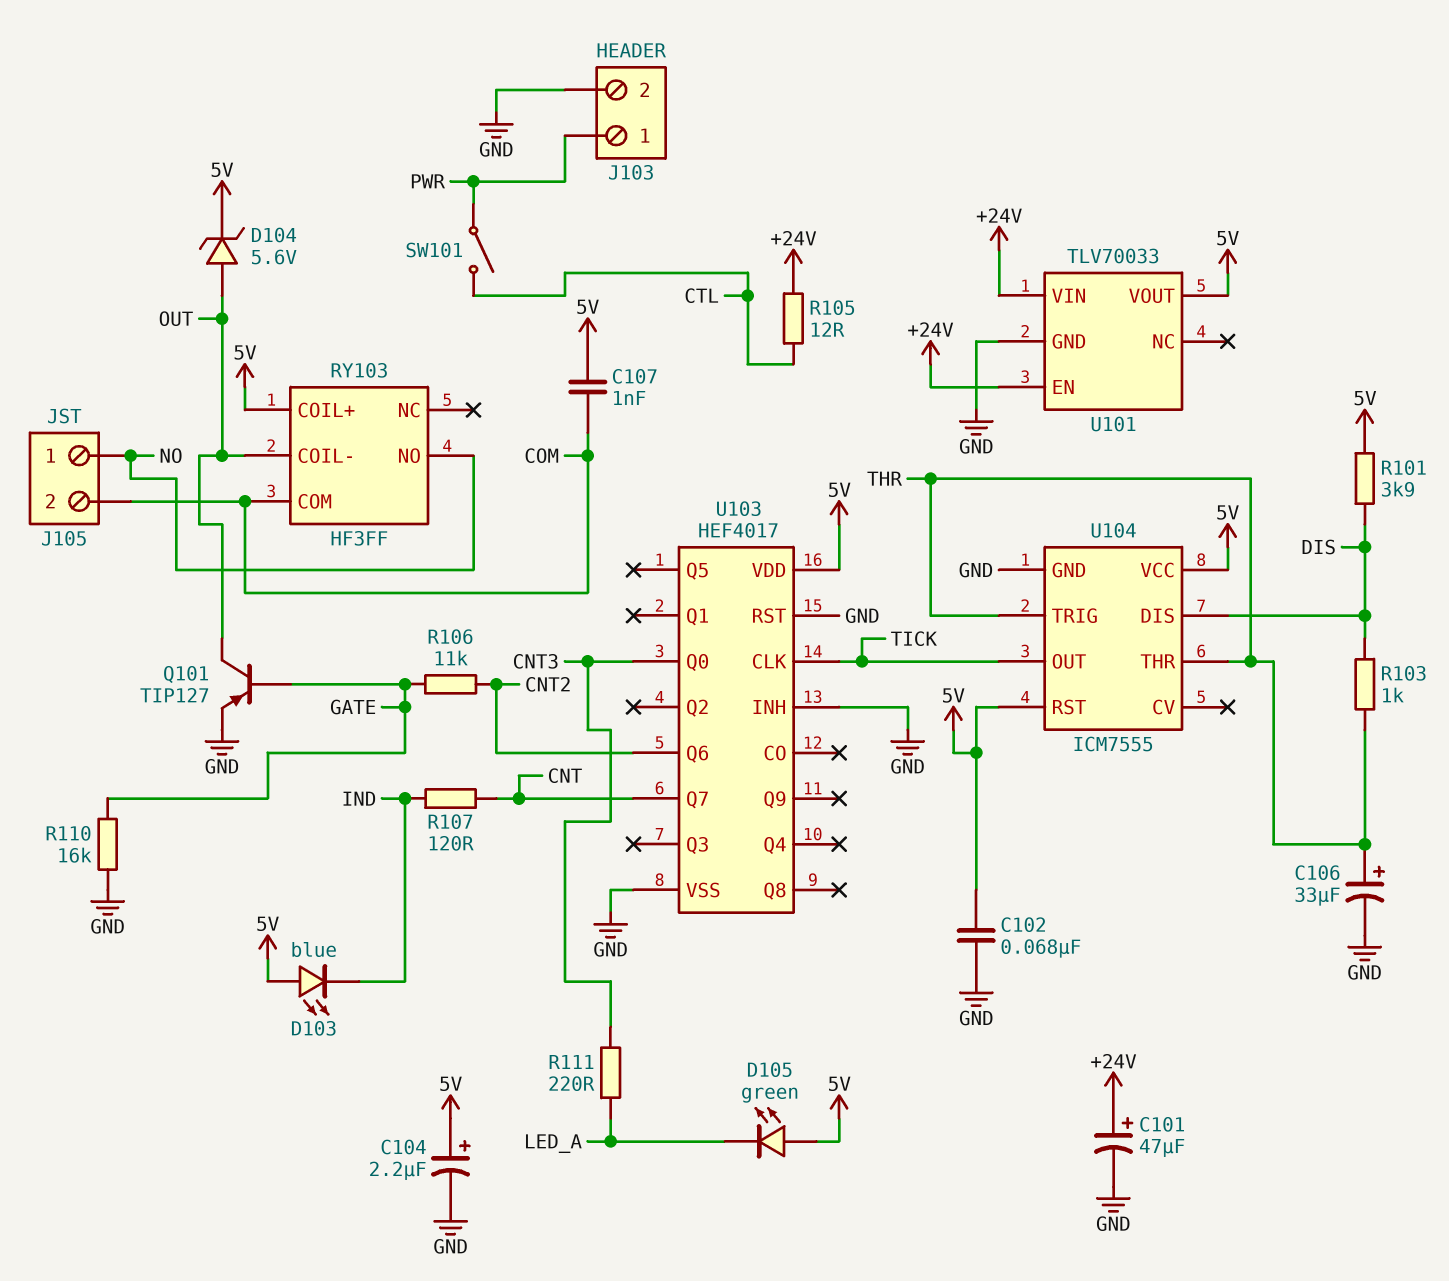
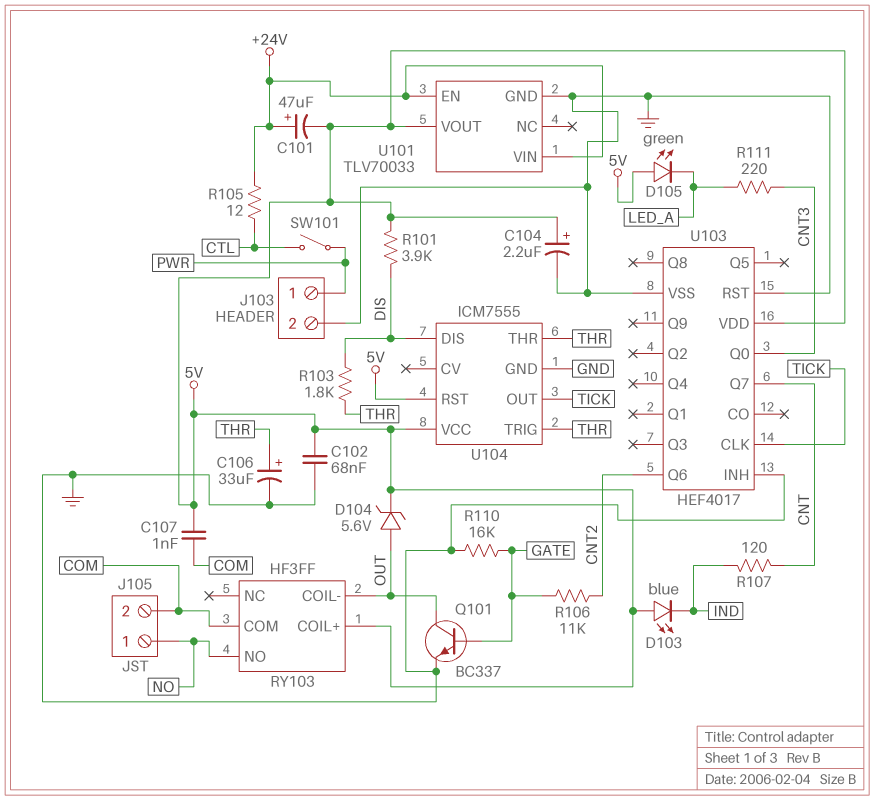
C101: 47uF (plus +24V, minus GND) -> 47uF (plus +24V, minus 5V)
Q101: PNP TIP127 (B GATE, C OUT, E GND) -> NPN BC337 (B GATE, C OUT, E GND)
R103: 1k (DIS, THR) -> 1.8k (DIS, THR)

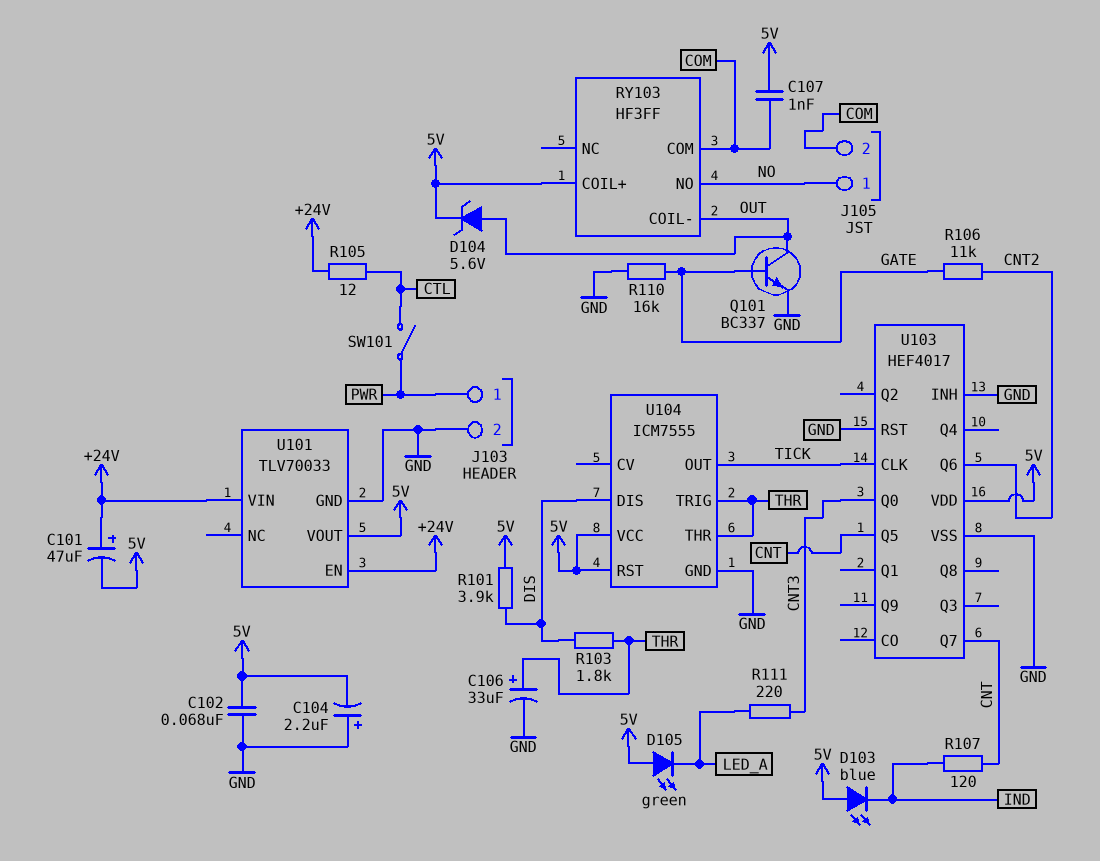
C104: 2.2uF (plus 5V, minus GND) -> 2.2uF (plus GND, minus 5V)
U103 pin Q5: none -> CNT

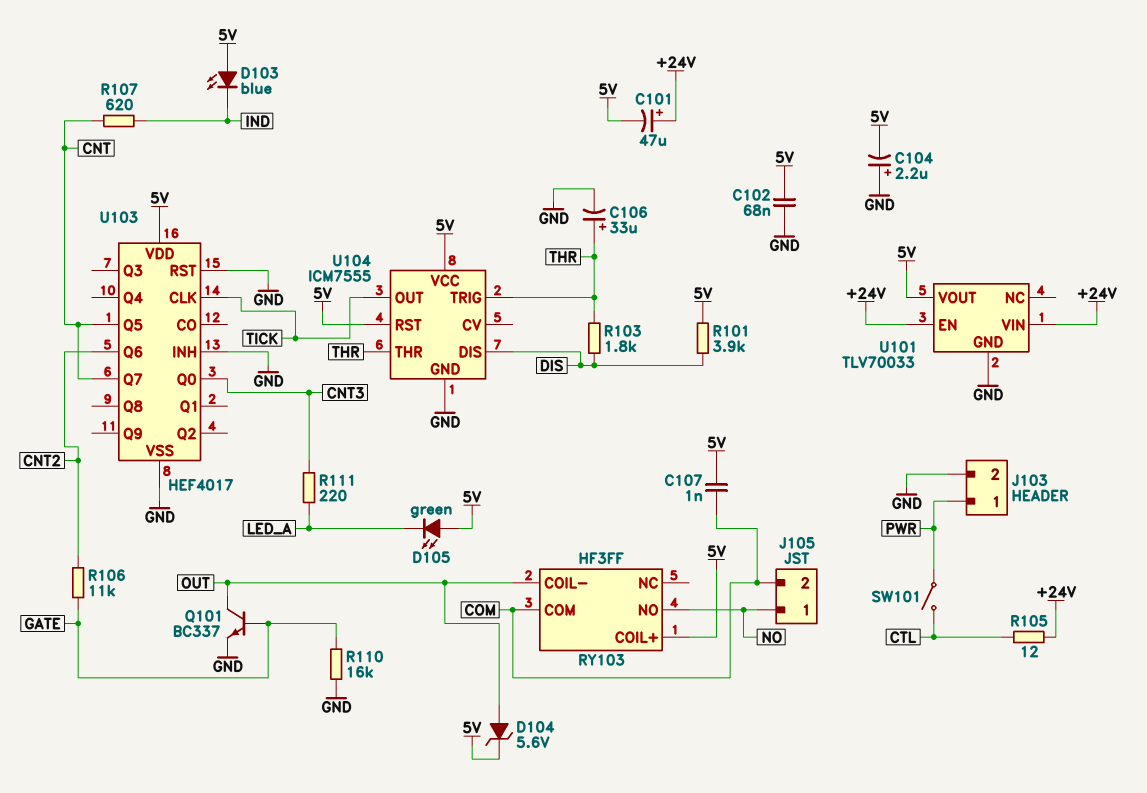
R107: 120 (CNT, IND) -> 620 (CNT, IND)

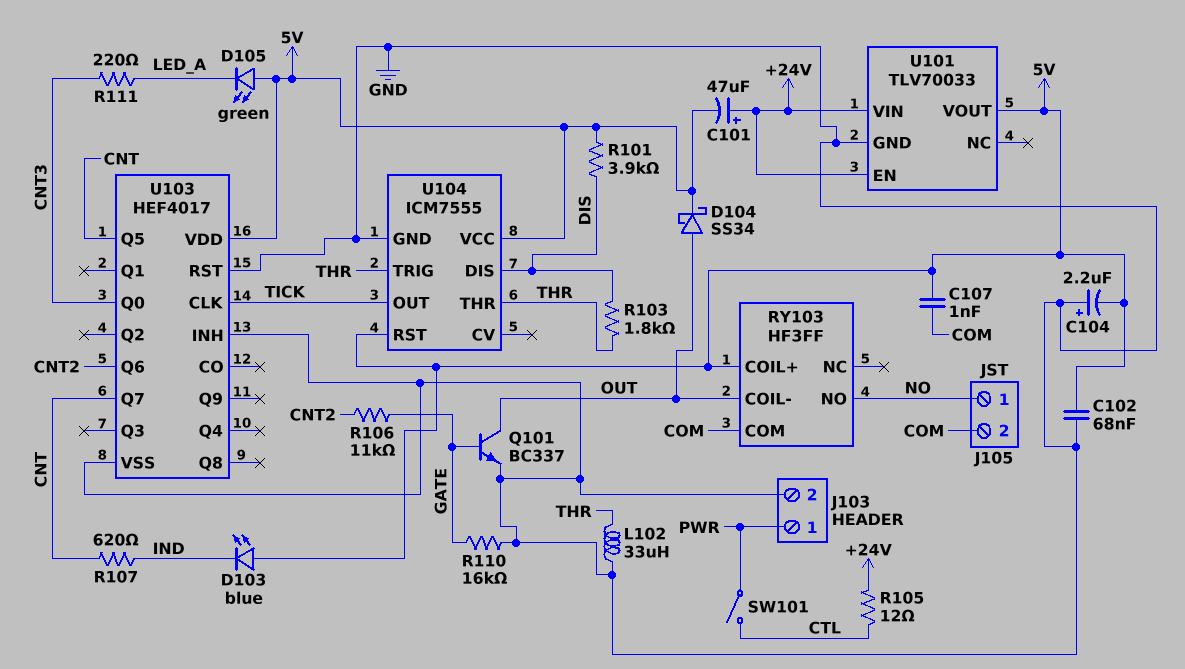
C106: 33uF (plus THR, minus GND) -> none
D104: zener 5.6V (A OUT, K 5V) -> schottky SS34 (A OUT, K 5V)
L102: none -> 33uH (GND, THR)

